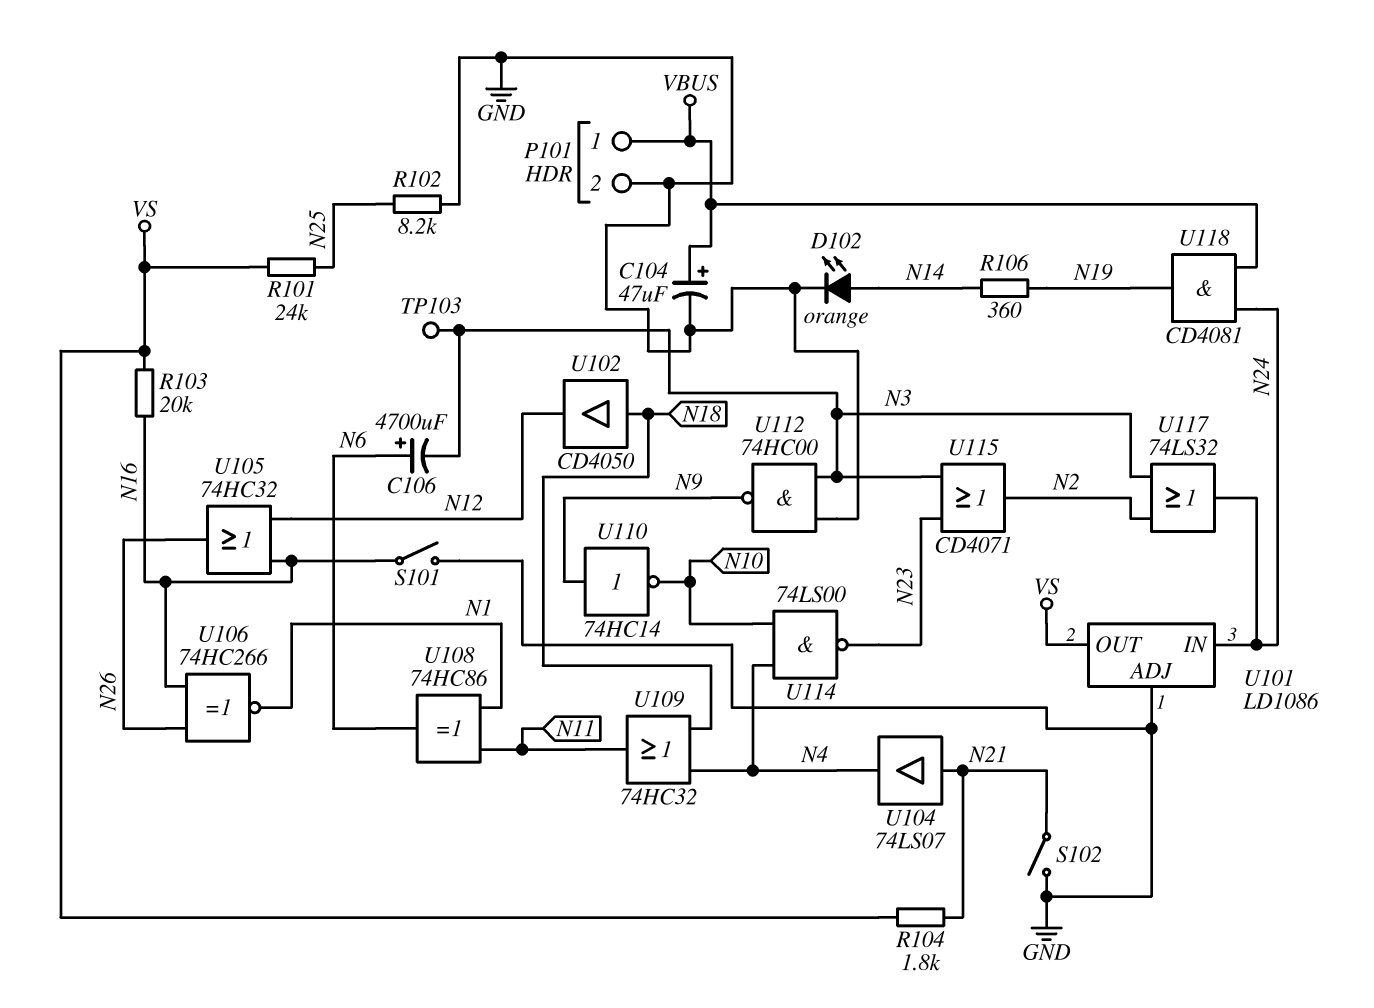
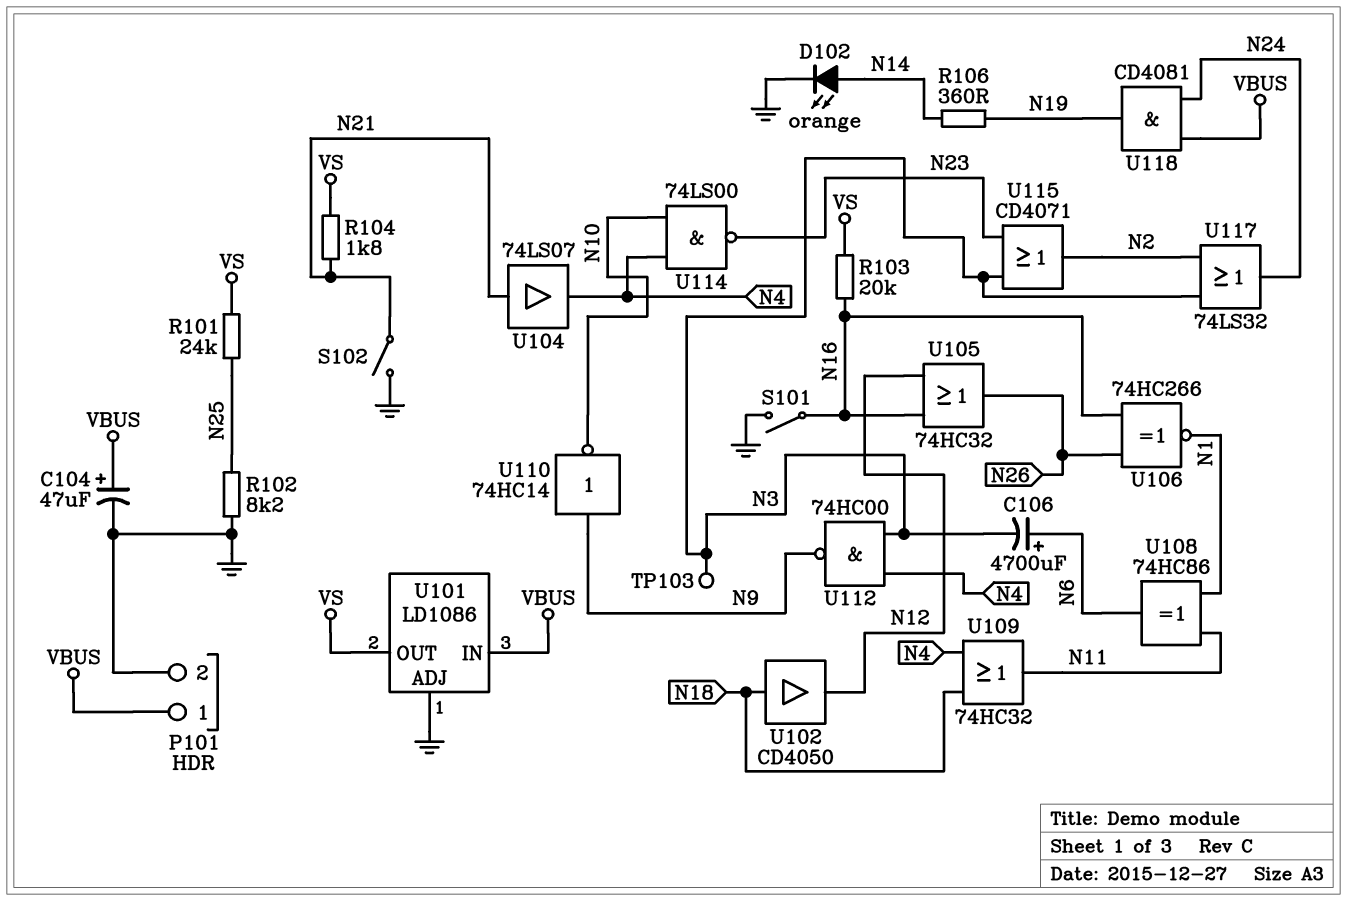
U101 pin IN: N24 -> VBUS
U112: NAND 74HC00 (in GND, in N3, out N9) -> NAND 74HC00 (in N3, in N4, out N9)

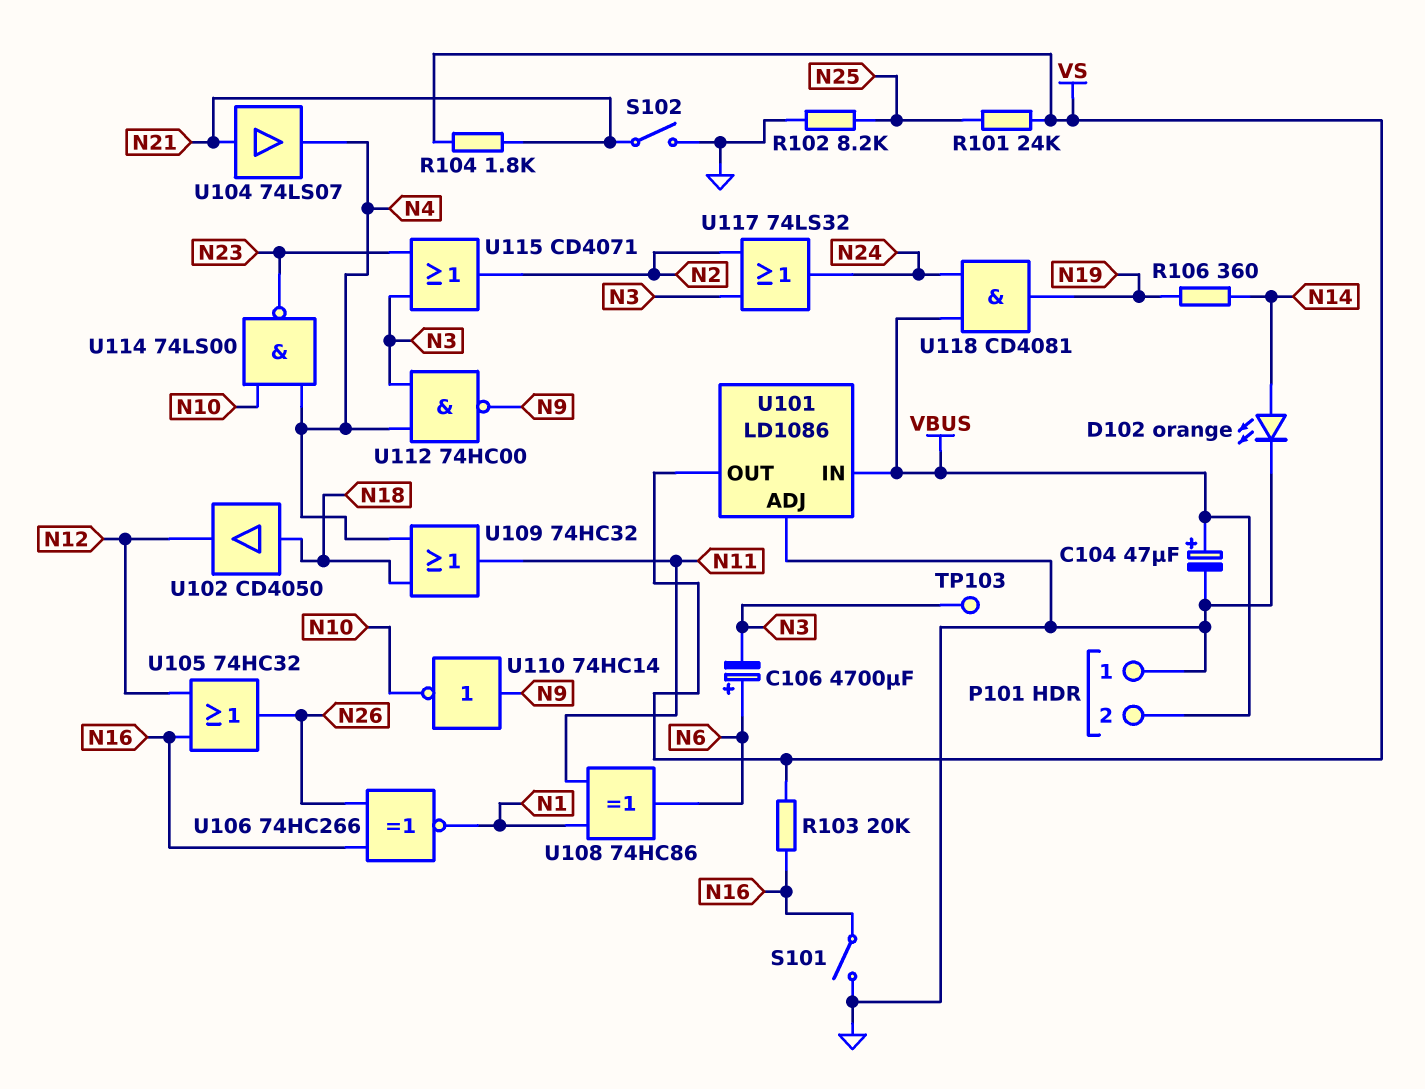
P101 pin 1: VBUS -> GND
P101 pin 2: GND -> VBUS

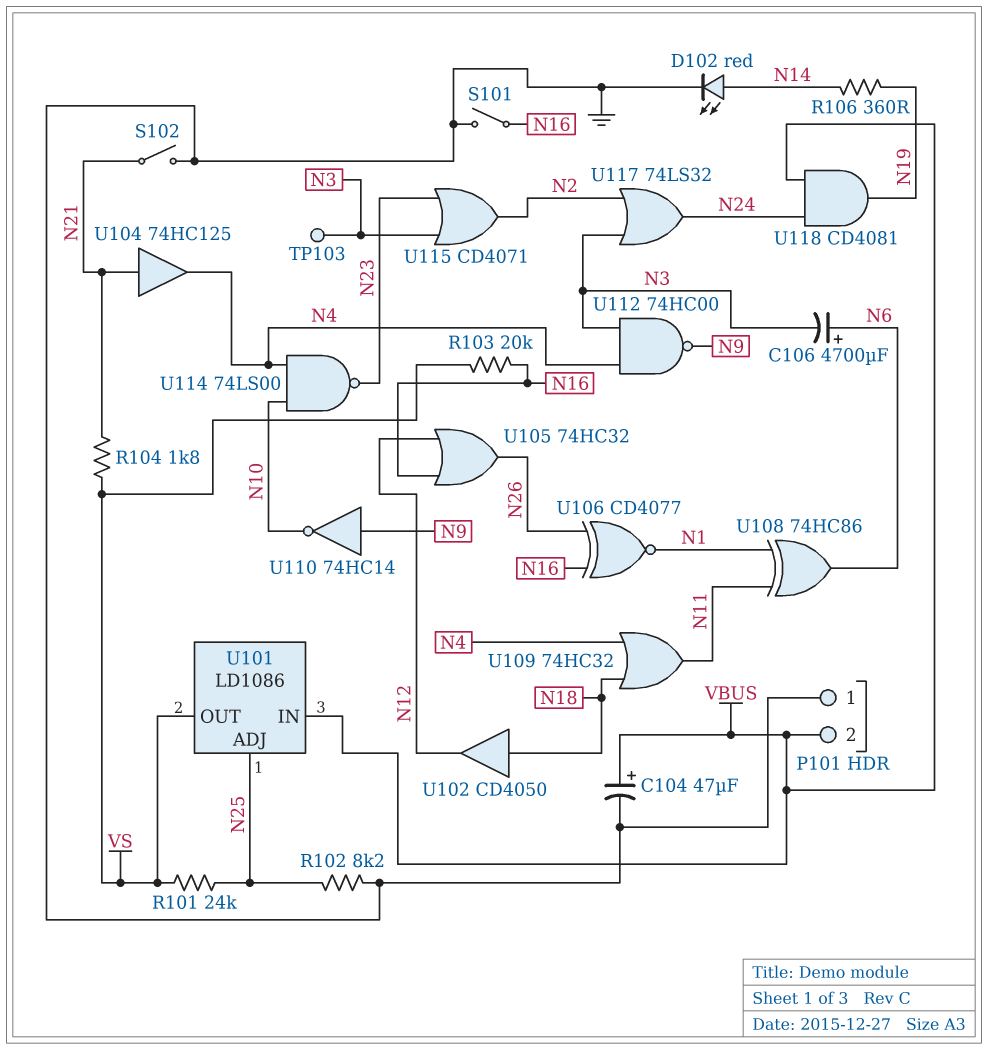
D102: LED orange (A N14, K GND) -> LED red (A N14, K GND)
U101 pin ADJ: GND -> N25
U104: buffer 74LS07 (in N21, out N4) -> buffer 74HC125 (in N21, out N4)
U106: XNOR 74HC266 (in N16, in N26, out N1) -> XNOR CD4077 (in N16, in N26, out N1)

